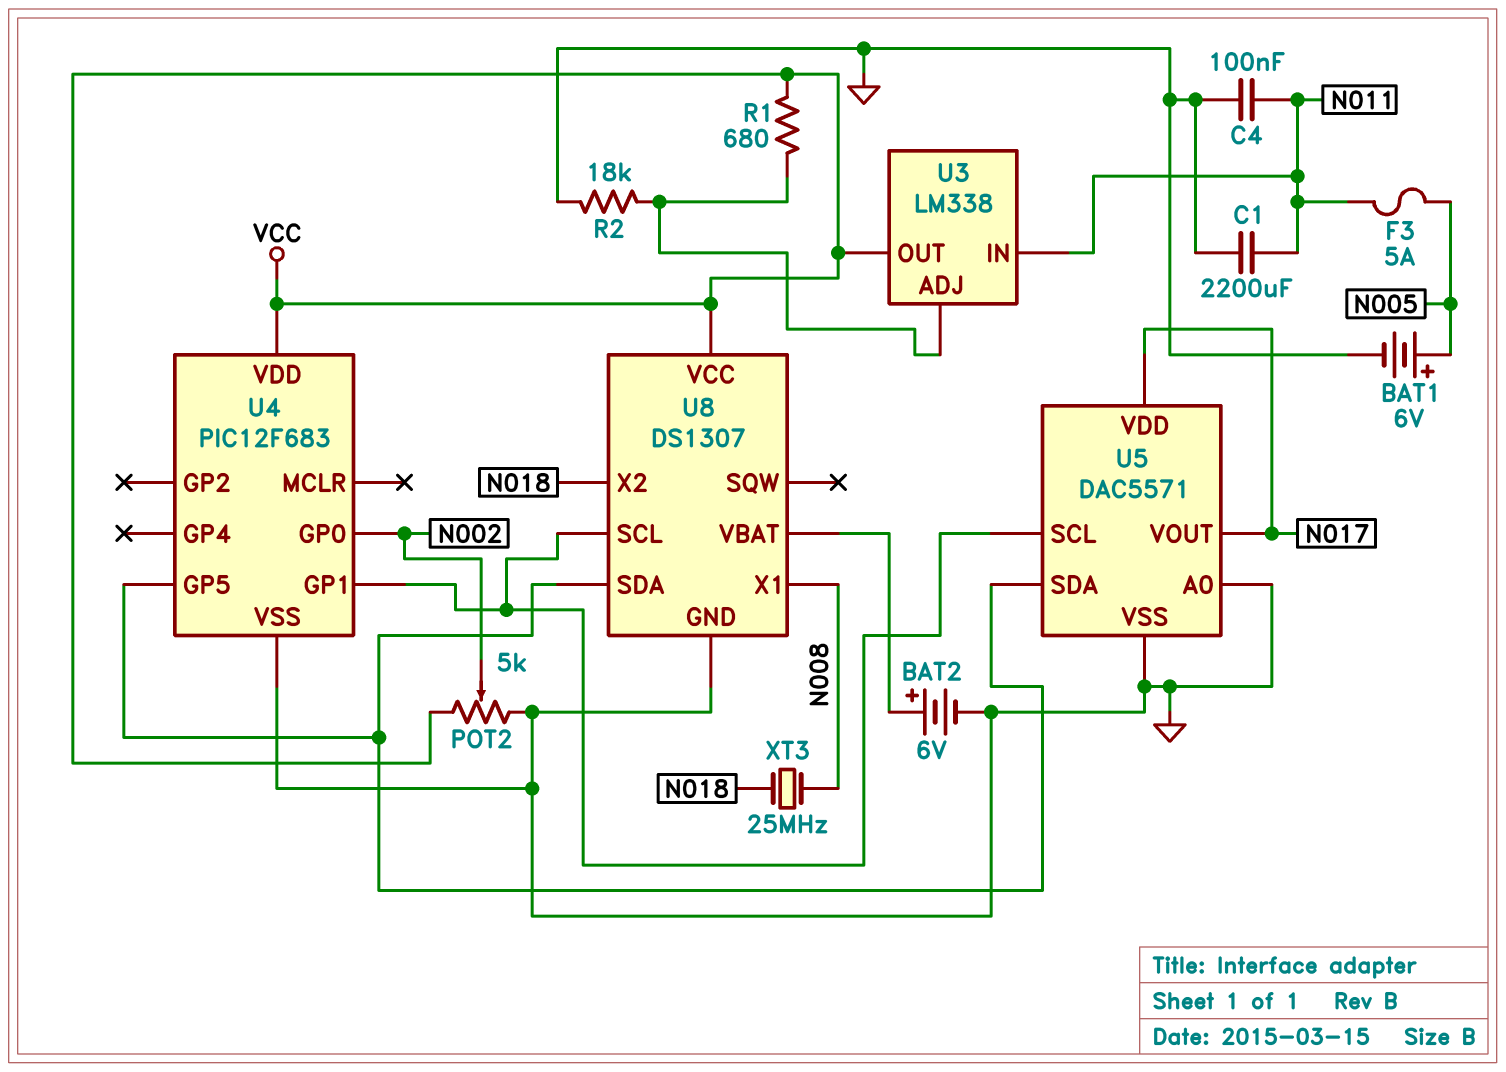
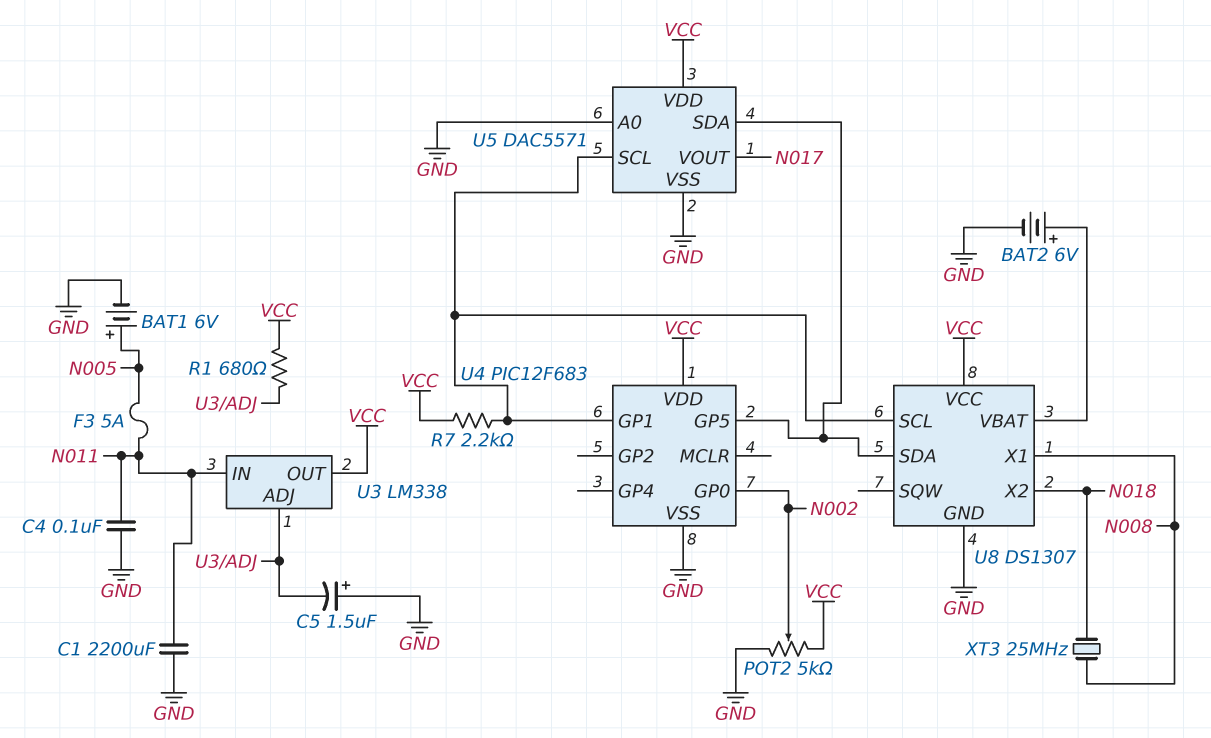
C5: none -> 1.5uF (plus GND, minus U3/ADJ)
R2: 18k (GND, U3/ADJ) -> none
R7: none -> 2.2k (U4/GP1, VCC)
U5 pin VDD: N017 -> VCC

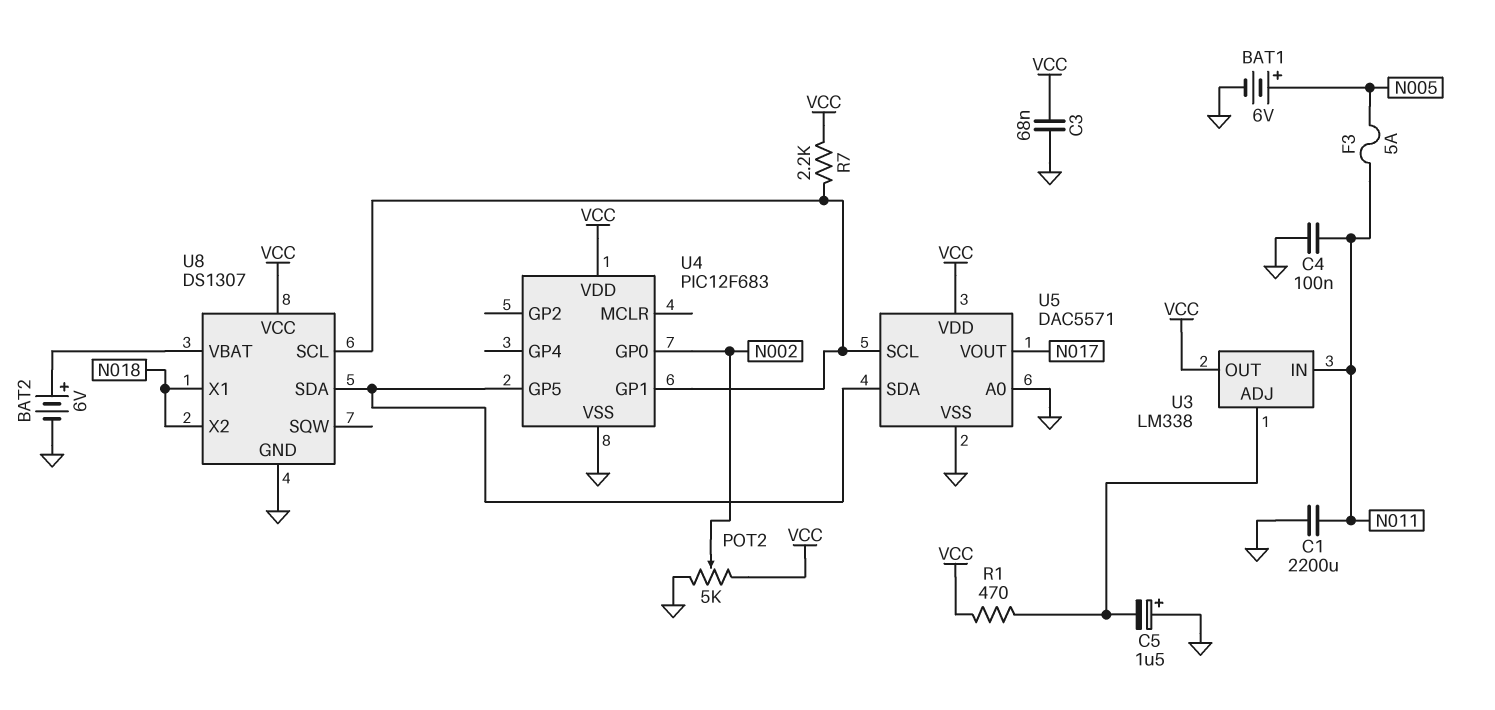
C3: none -> 68nF (GND, VCC)
R1: 680 (U3/ADJ, VCC) -> 470 (U3/ADJ, VCC)
U8 pin X1: N008 -> N018
XT3: 25MHz (N008, N018) -> none

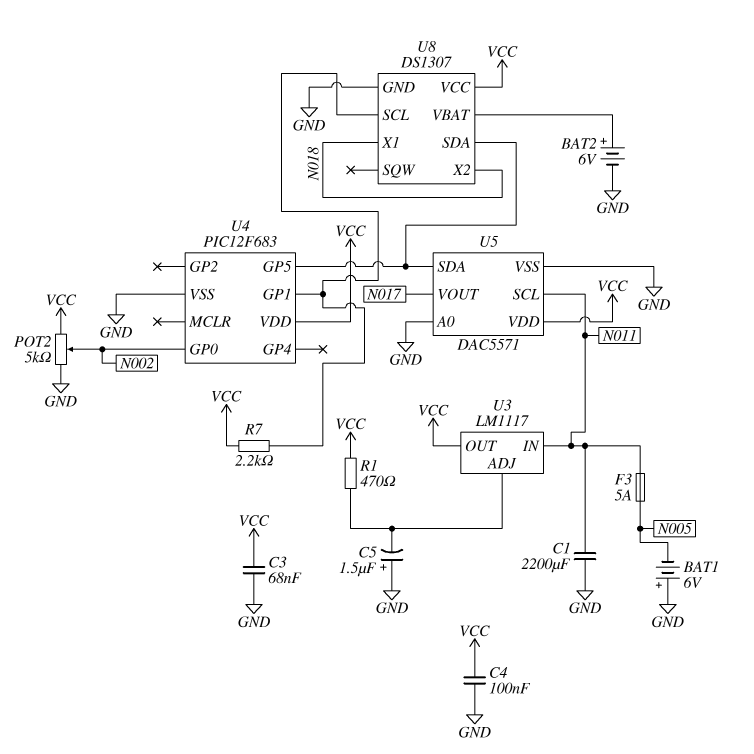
BAT1: 6V (plus N005, minus GND) -> 6V (plus GND, minus N005)
C4: 100nF (GND, N011) -> 100nF (GND, VCC)
U3: LM338 -> LM1117
U5 pin SCL: U4/GP1 -> N011

